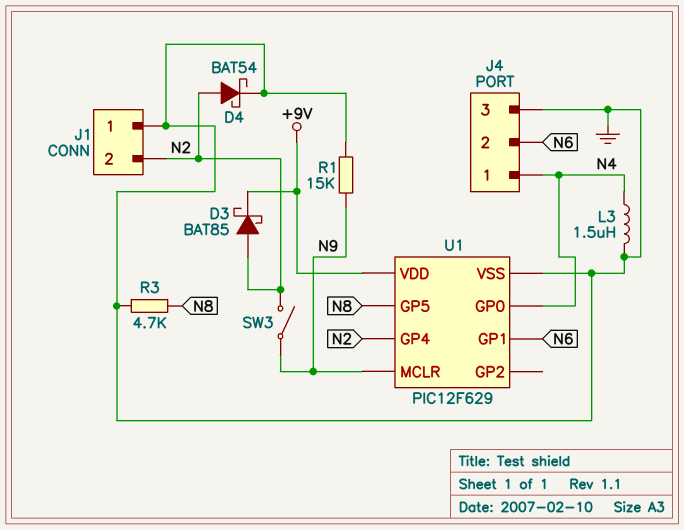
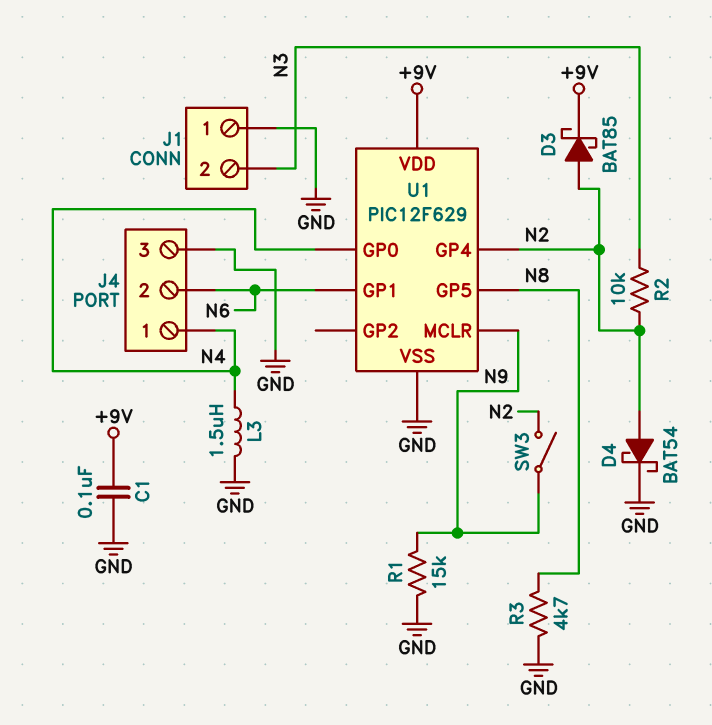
C1: none -> 100nF (+9V, GND)
J1 pin 2: N2 -> N3
R2: none -> 10k (N2, N3)

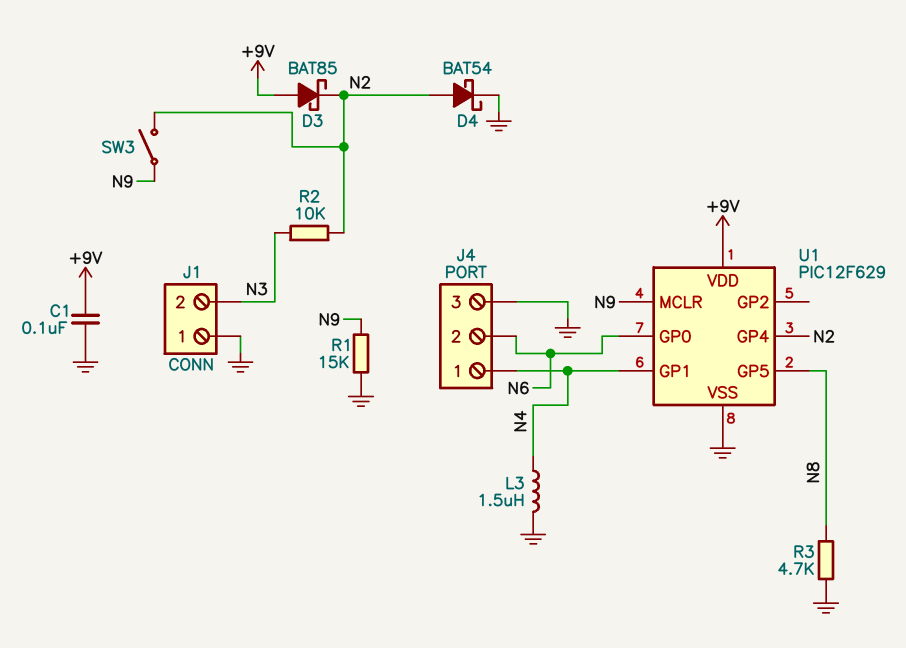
D3: schottky BAT85 (A N2, K +9V) -> schottky BAT85 (A +9V, K N2)
U1 pin GP0: N4 -> N6
U1 pin GP1: N6 -> N4

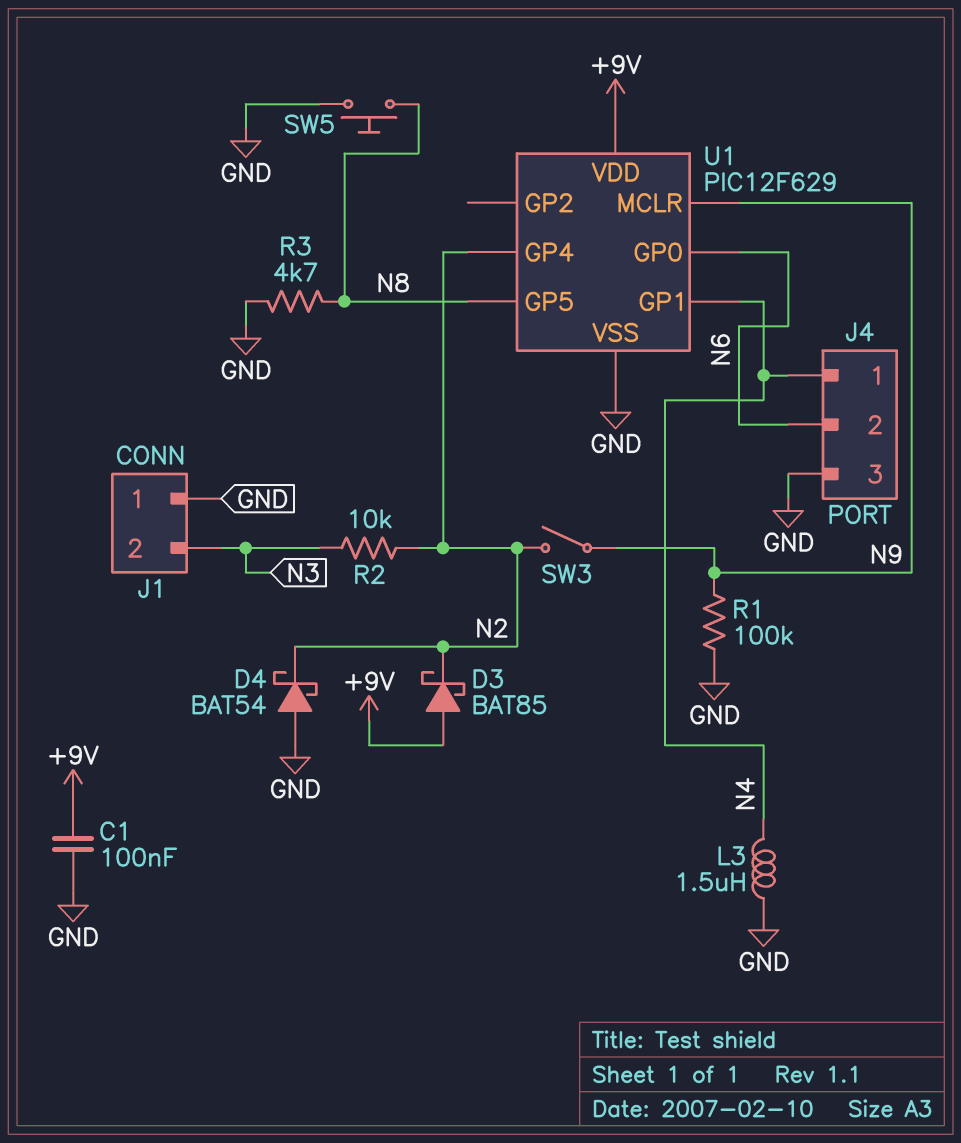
D4: schottky BAT54 (A N2, K GND) -> schottky BAT54 (A GND, K N2)
R1: 15k (GND, N9) -> 100k (GND, N9)
SW5: none -> button (GND, N8)

